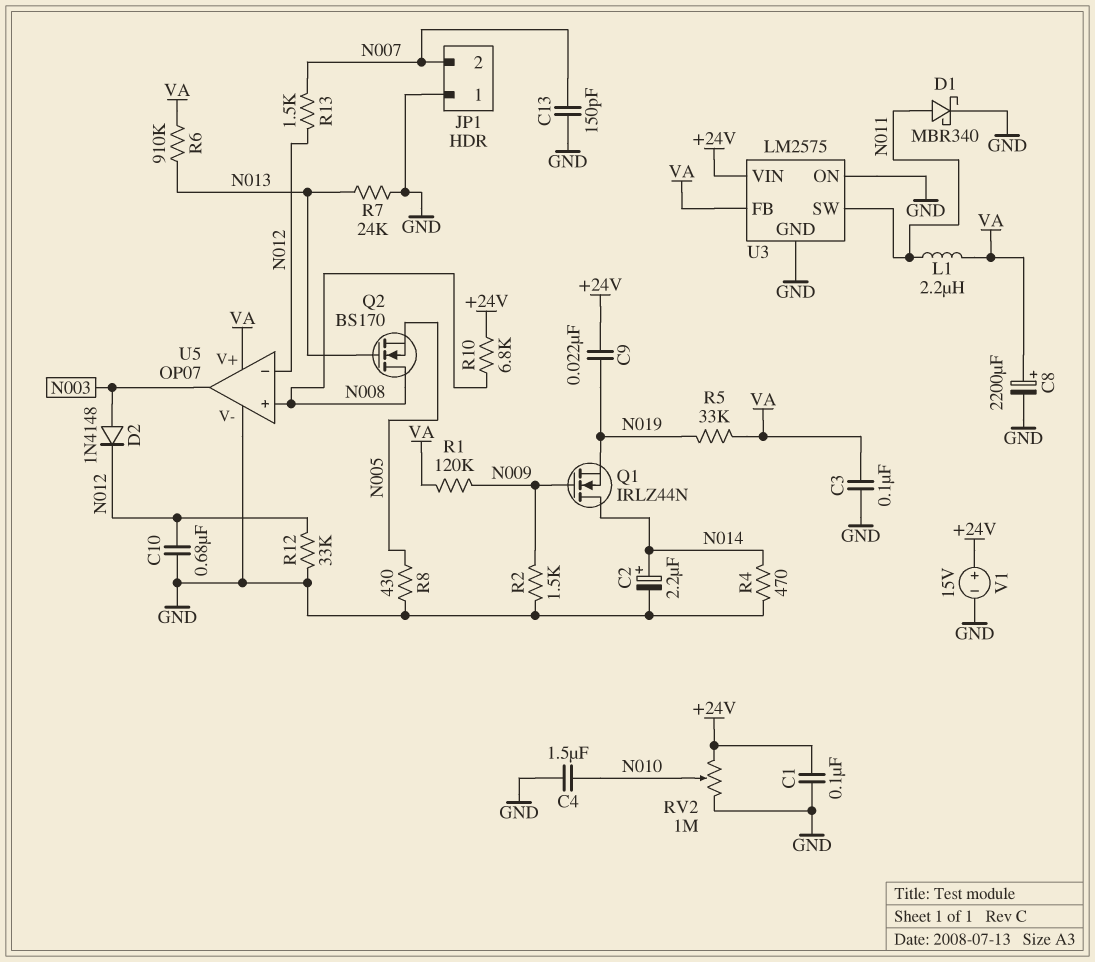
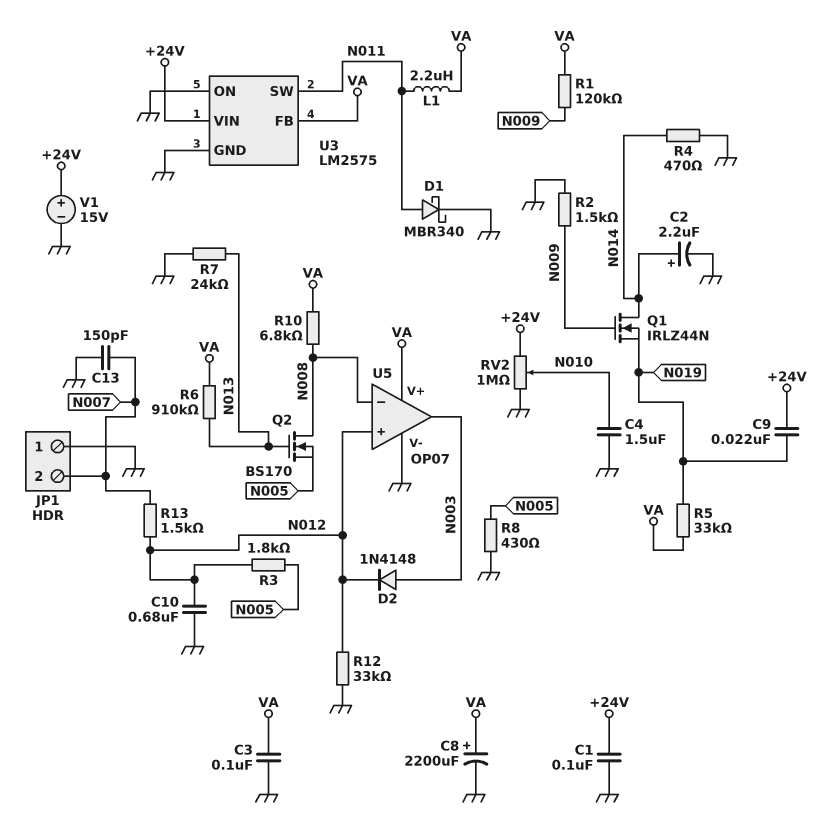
R3: none -> 1.8k (N005, N012)
R10: 6.8k (+24V, N008) -> 6.8k (N008, VA)
U5 pin in+: N008 -> N012
U5 pin in-: N012 -> N008

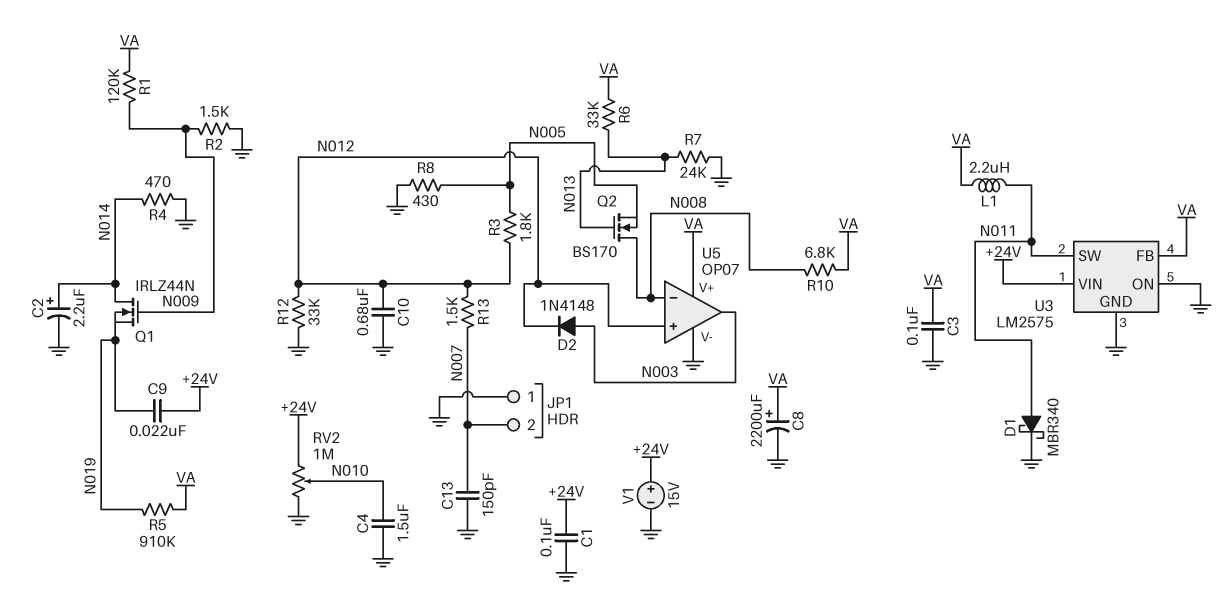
R5: 33k (N019, VA) -> 910k (N019, VA)
R6: 910k (N013, VA) -> 33k (N013, VA)

